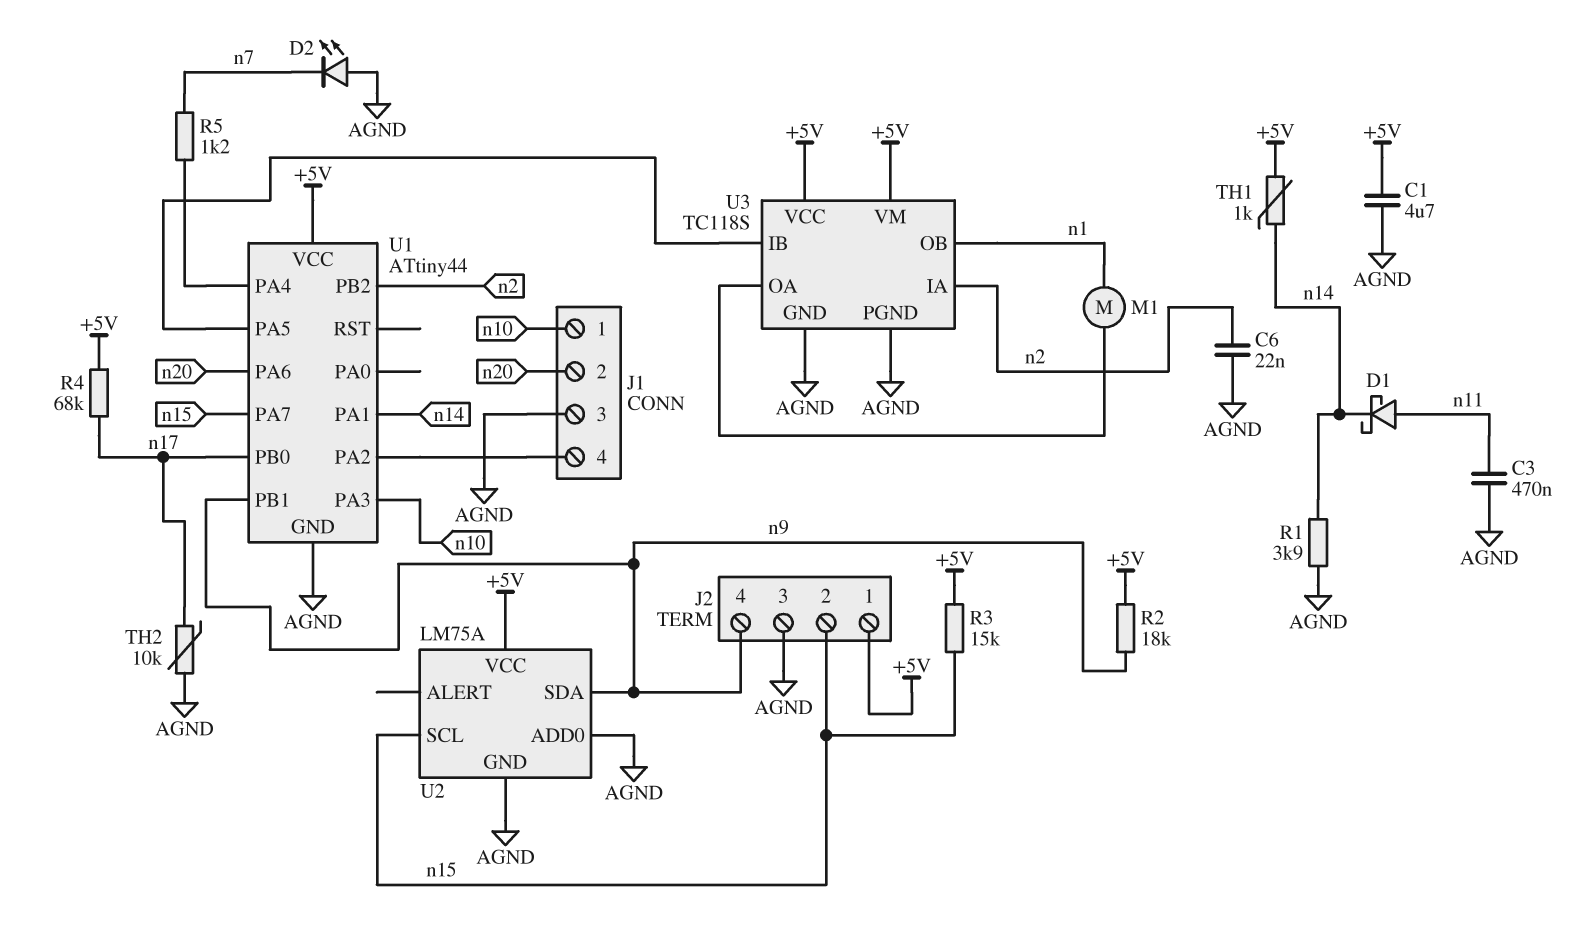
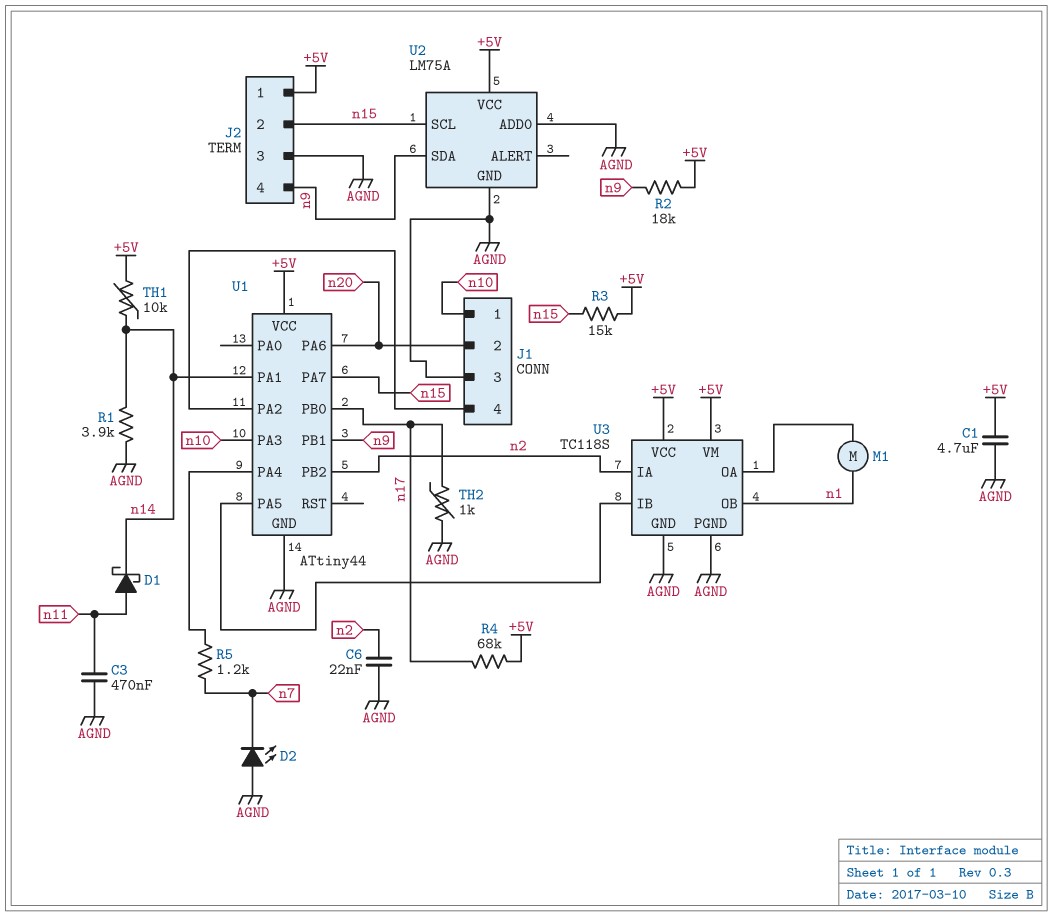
TH1: 1k (+5V, n14) -> 10k (+5V, n14)
TH2: 10k (AGND, n17) -> 1k (AGND, n17)

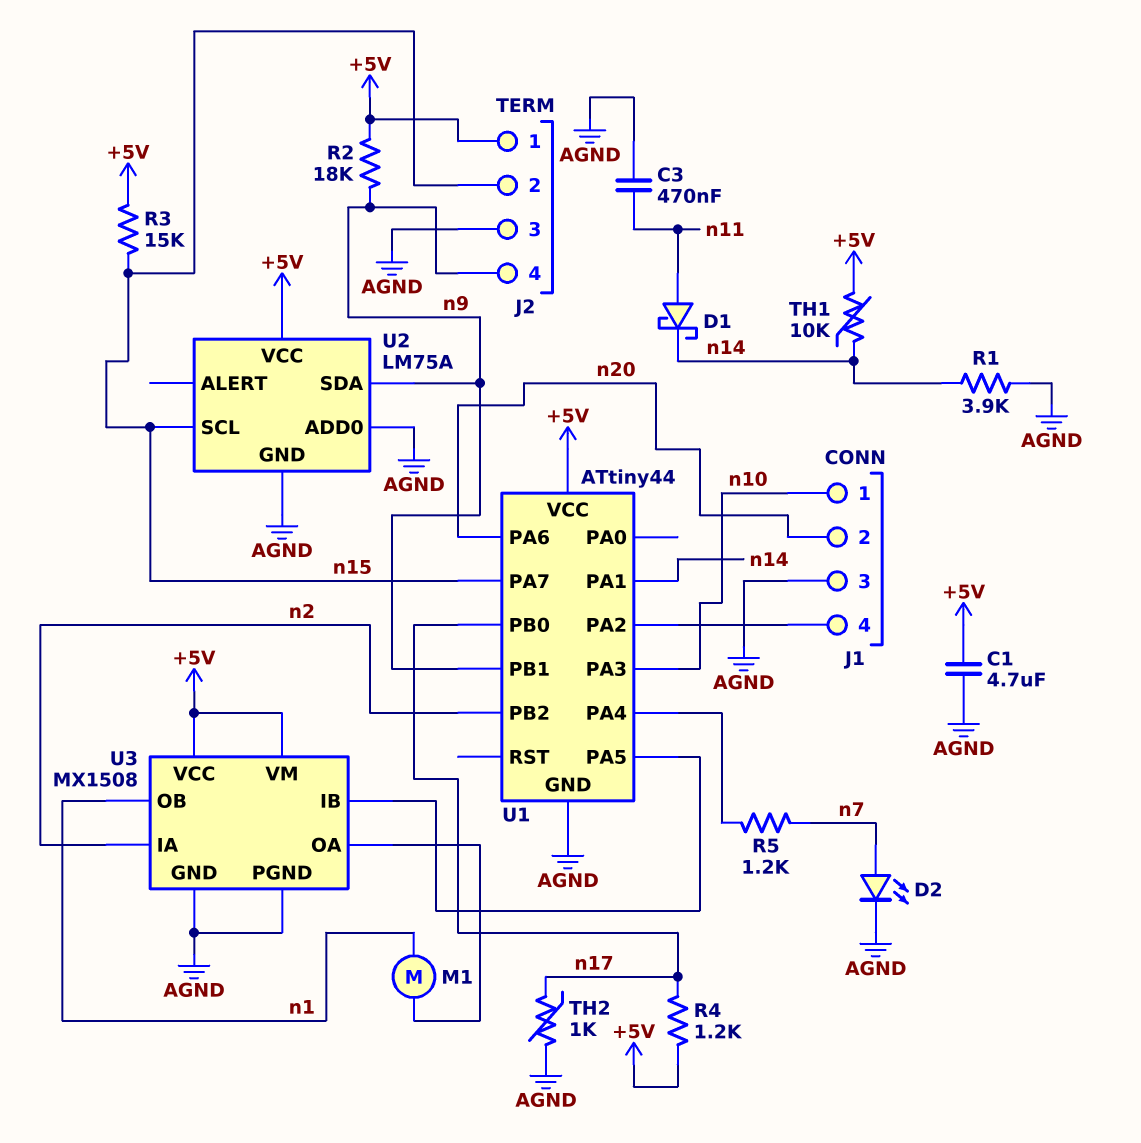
C6: 22nF (AGND, n2) -> none
D2: LED (A AGND, K n7) -> LED (A n7, K AGND)
R4: 68k (+5V, n17) -> 1.2k (+5V, n17)
U3: TC118S -> MX1508

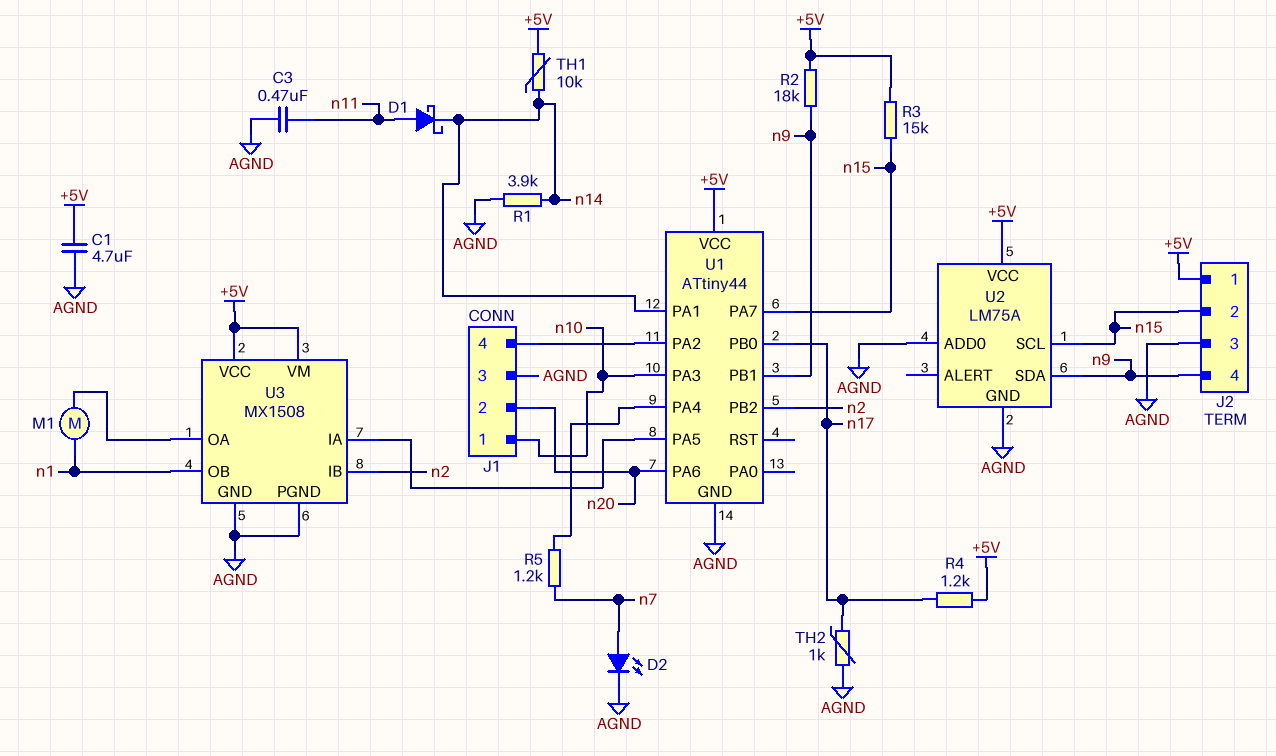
U3 pin IA: n2 -> U1/PA5
U3 pin IB: U1/PA5 -> n2

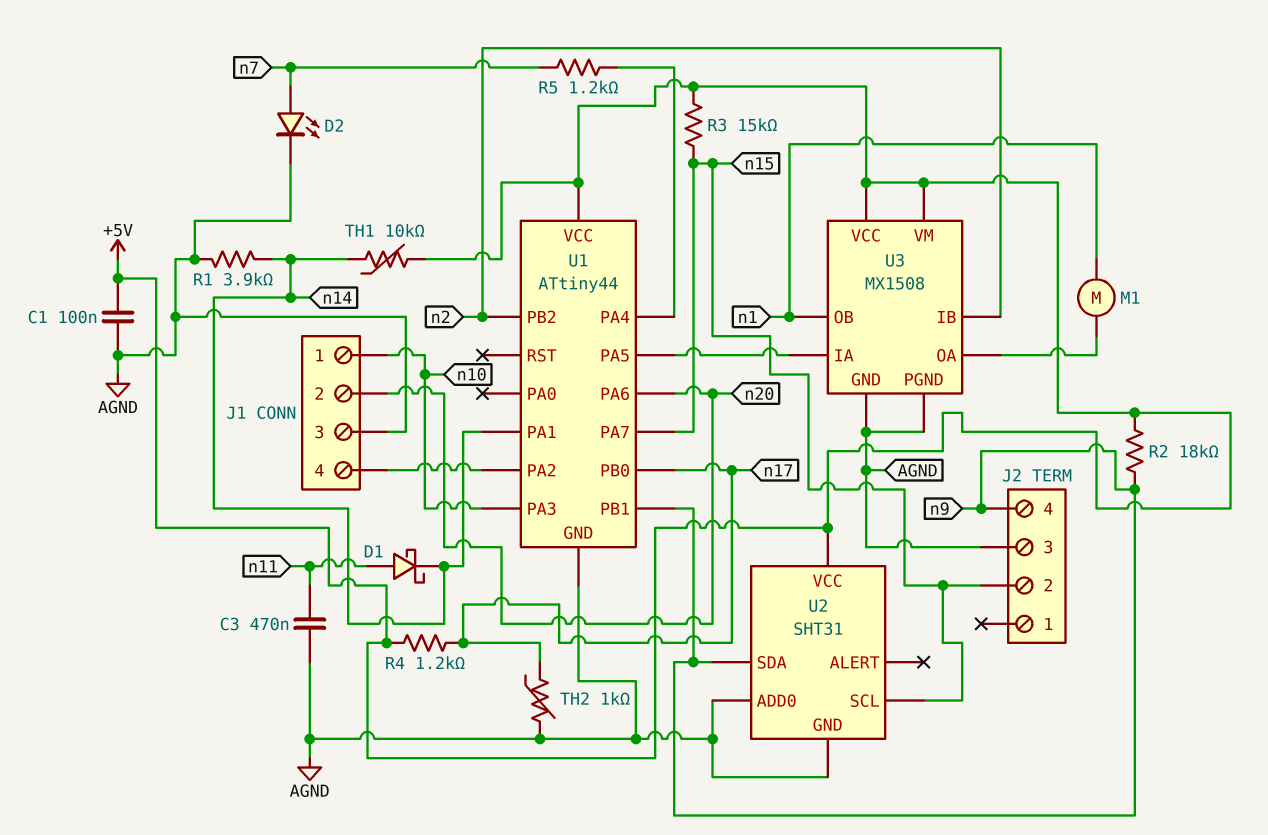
C1: 4.7uF (+5V, AGND) -> 100nF (+5V, AGND)
J2 pin 1: +5V -> none
U2: LM75A -> SHT31

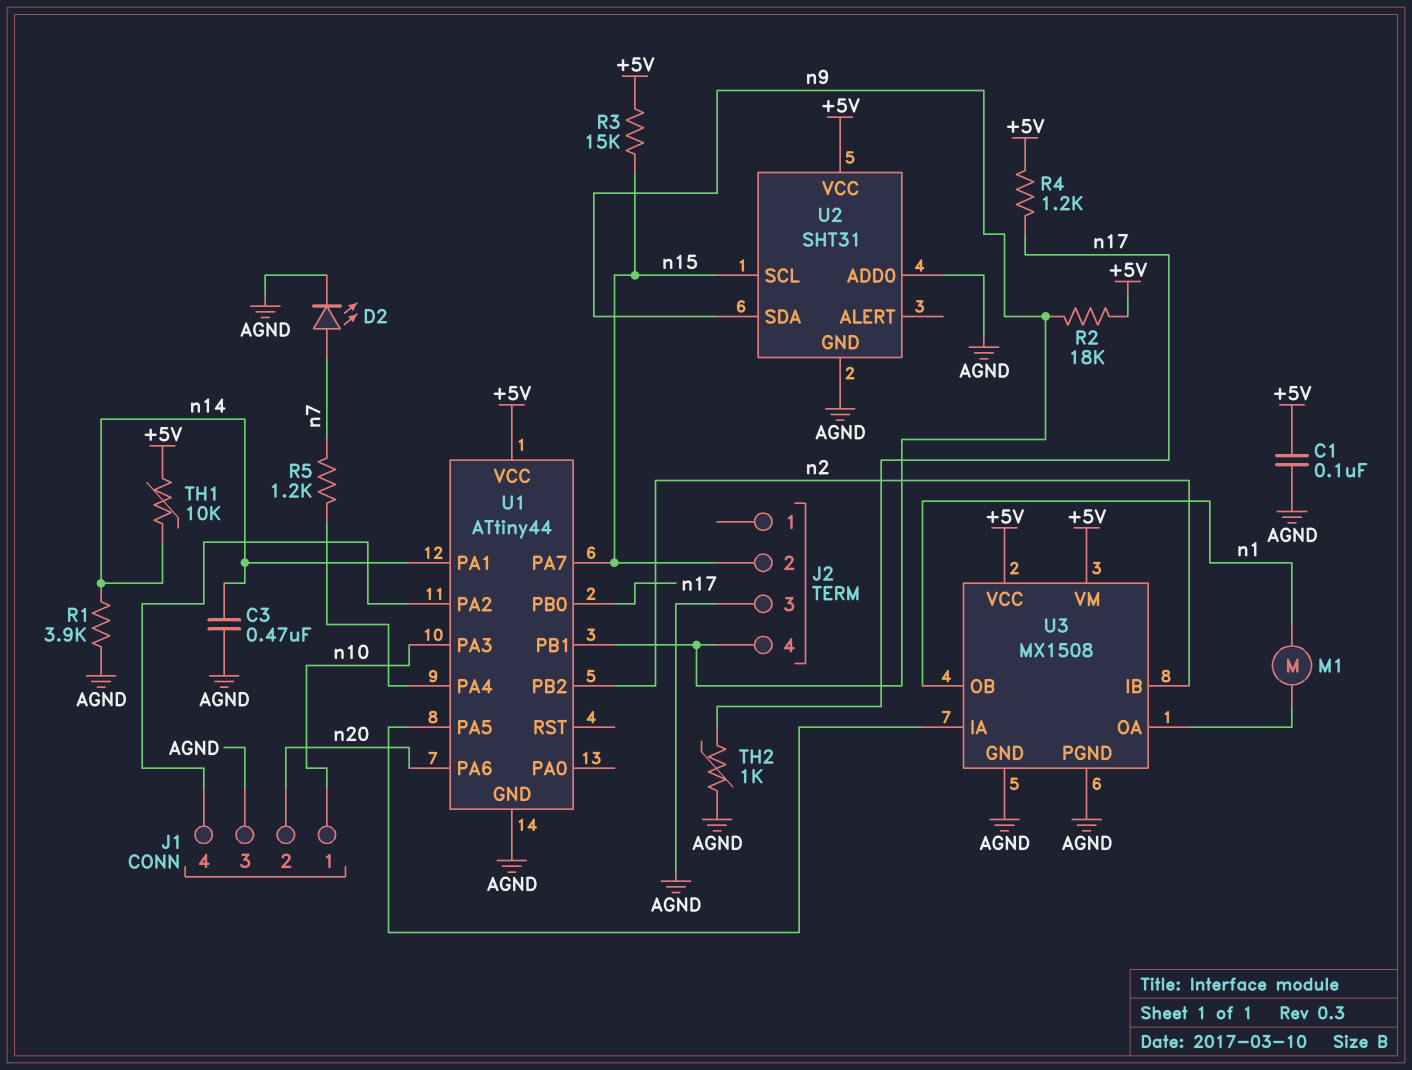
C3: 470nF (AGND, n11) -> 470nF (AGND, n14)
D1: schottky (A n11, K n14) -> none

